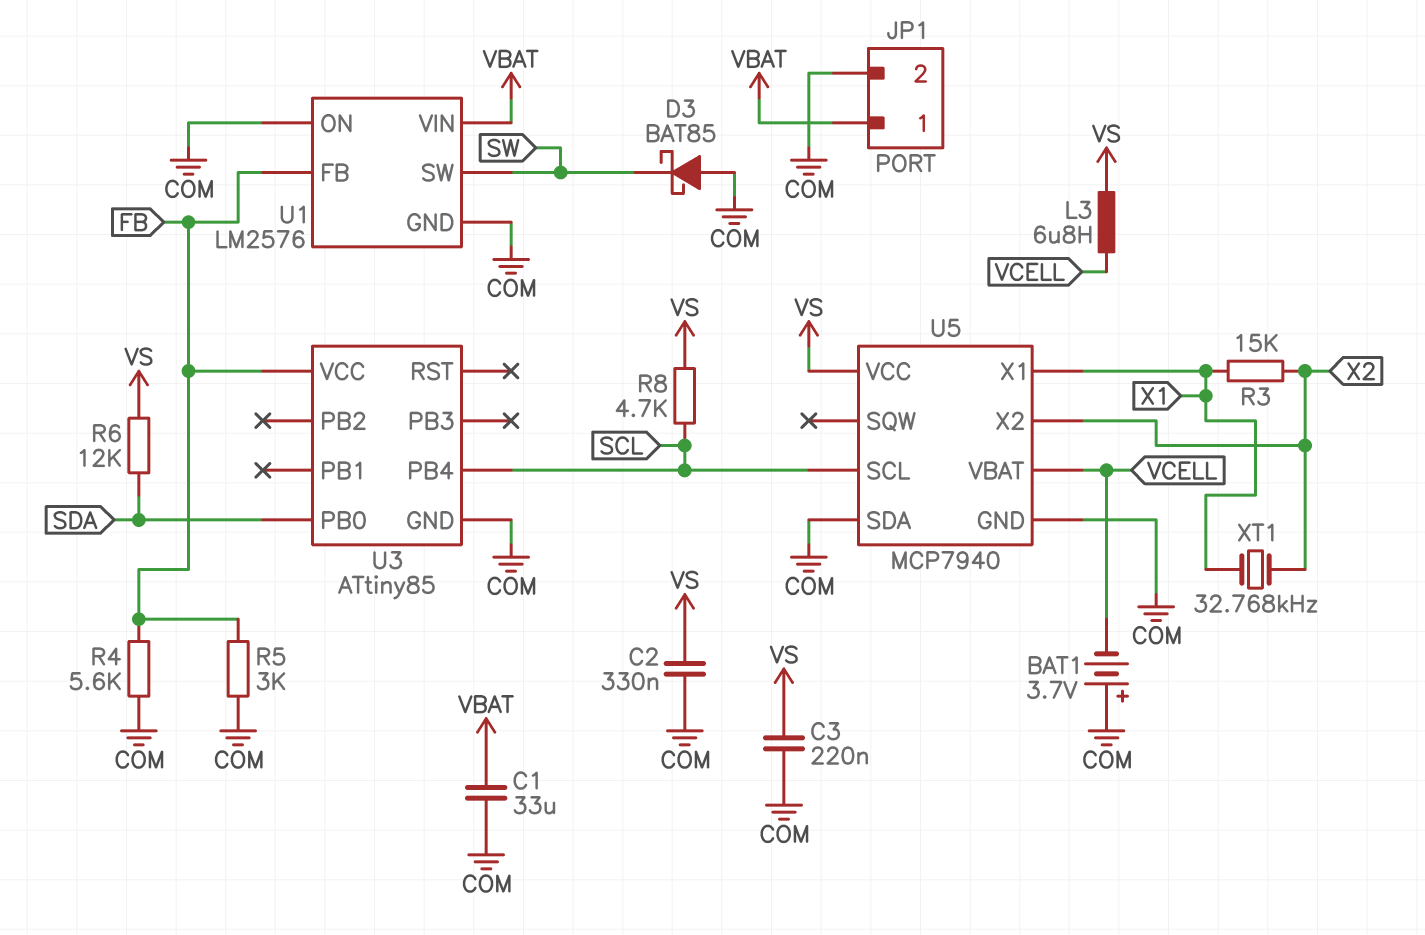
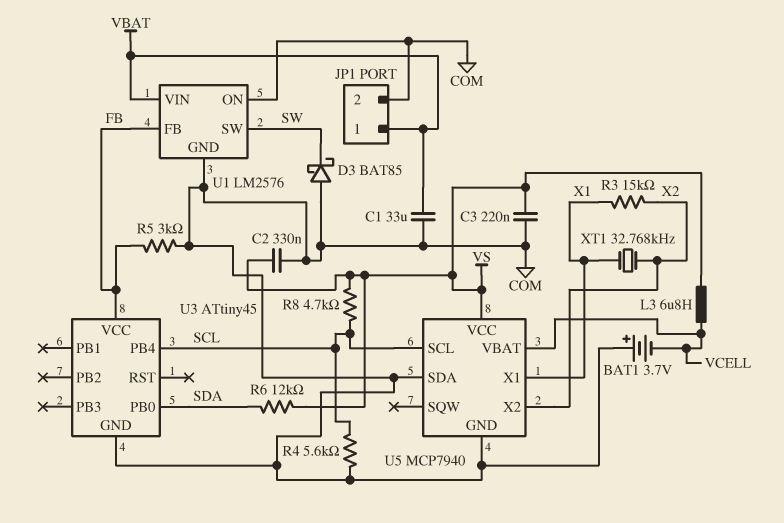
R4: 5.6k (COM, FB) -> 5.6k (COM, SCL)
U3: ATtiny85 -> ATtiny45

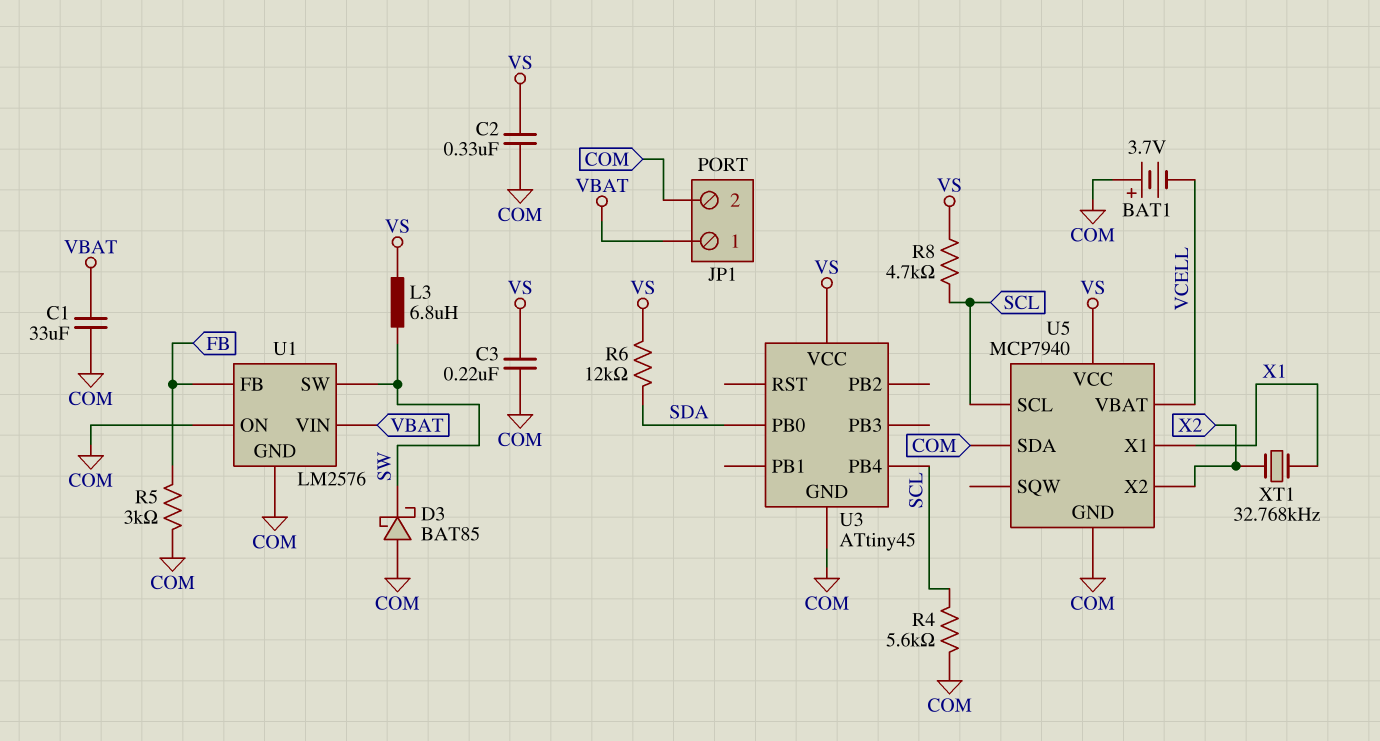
L3: 6.8uH (VCELL, VS) -> 6.8uH (SW, VS)
R3: 15k (X1, X2) -> none
U3 pin VCC: FB -> VS

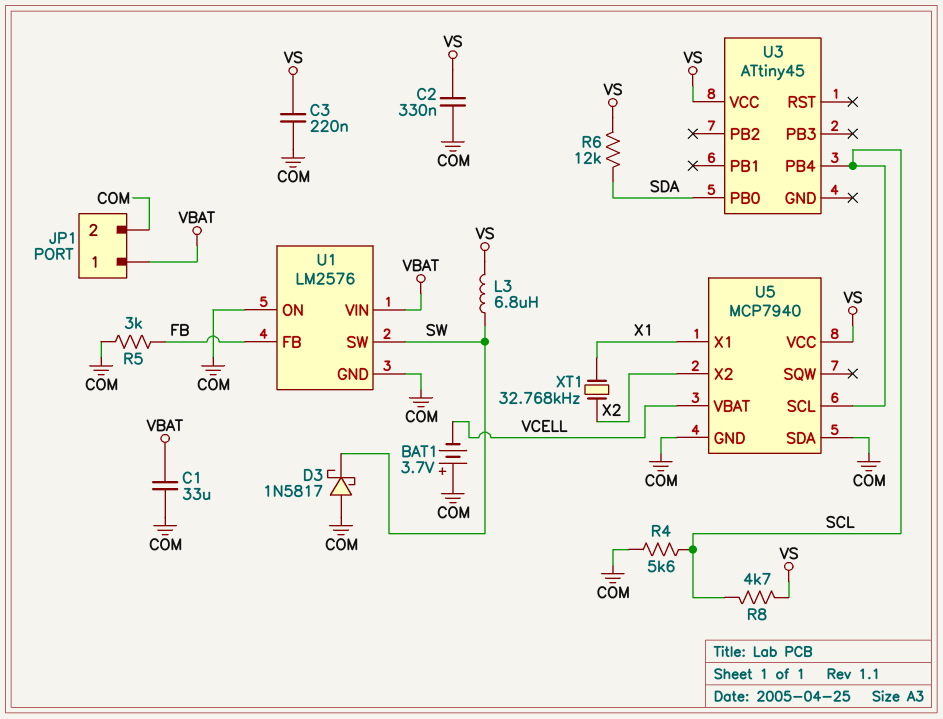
D3: schottky BAT85 (A COM, K SW) -> schottky 1N5817 (A COM, K SW)
U3 pin GND: COM -> none

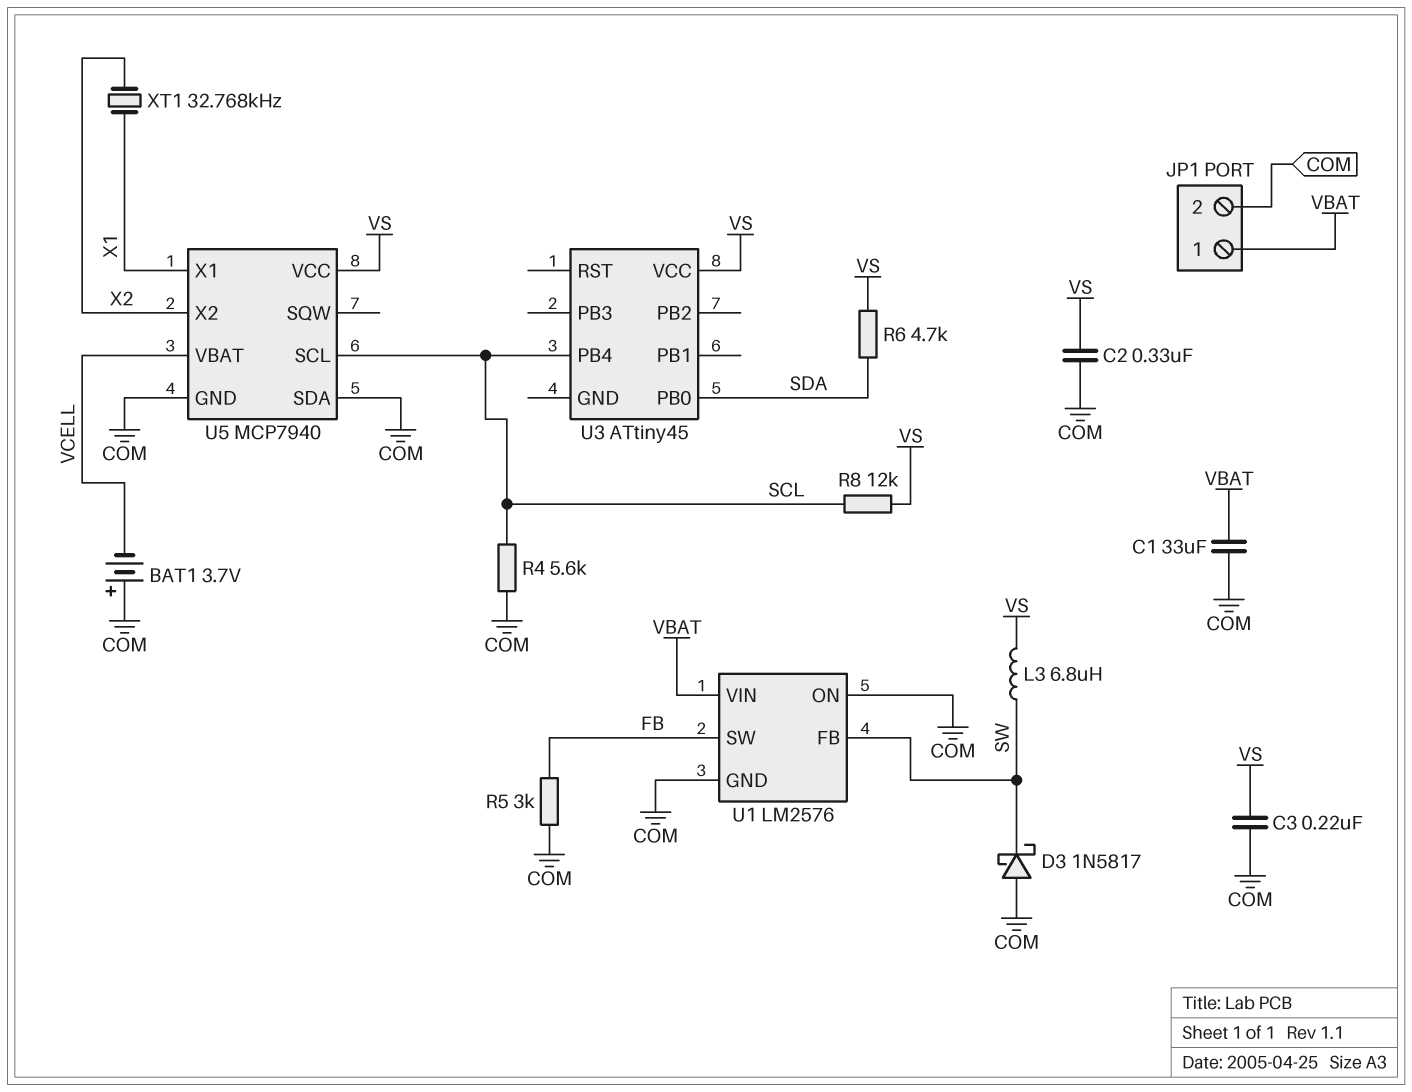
R6: 12k (SDA, VS) -> 4.7k (SDA, VS)
R8: 4.7k (SCL, VS) -> 12k (SCL, VS)
U1 pin FB: FB -> SW
U1 pin SW: SW -> FB

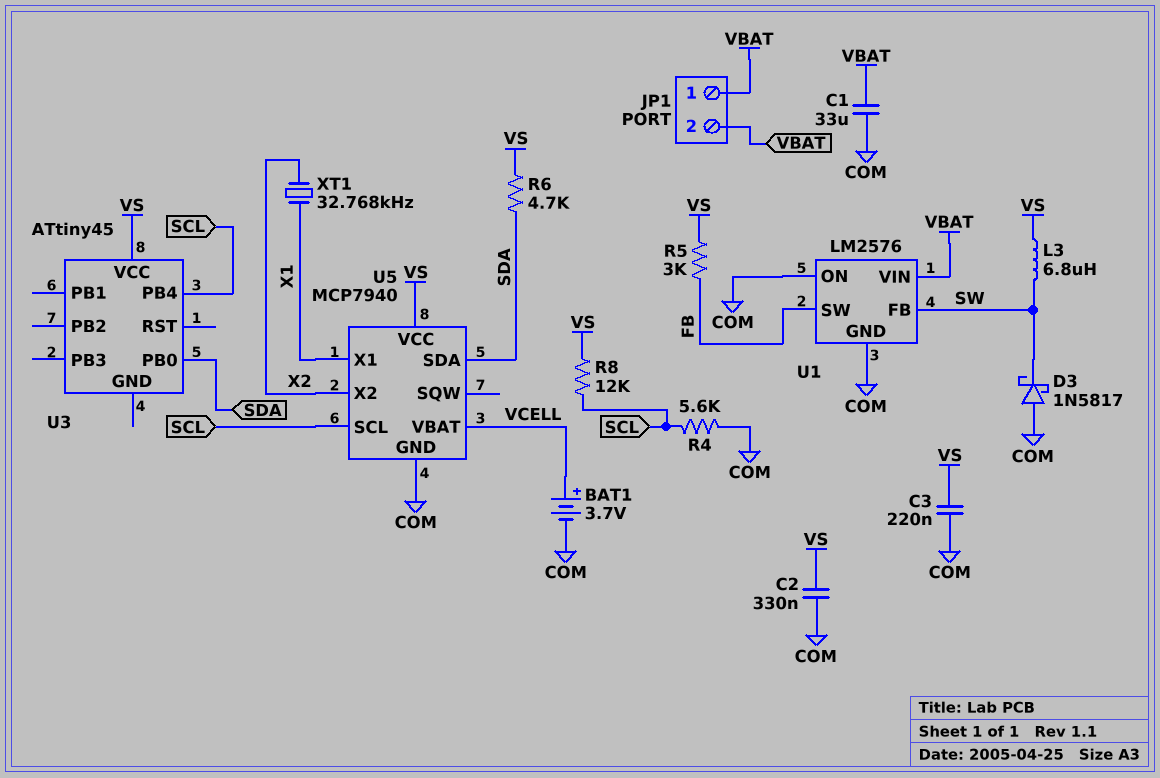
BAT1: 3.7V (plus COM, minus VCELL) -> 3.7V (plus VCELL, minus COM)
JP1 pin 2: COM -> VBAT
R5: 3k (COM, FB) -> 3k (FB, VS)
U5 pin SDA: COM -> SDA

